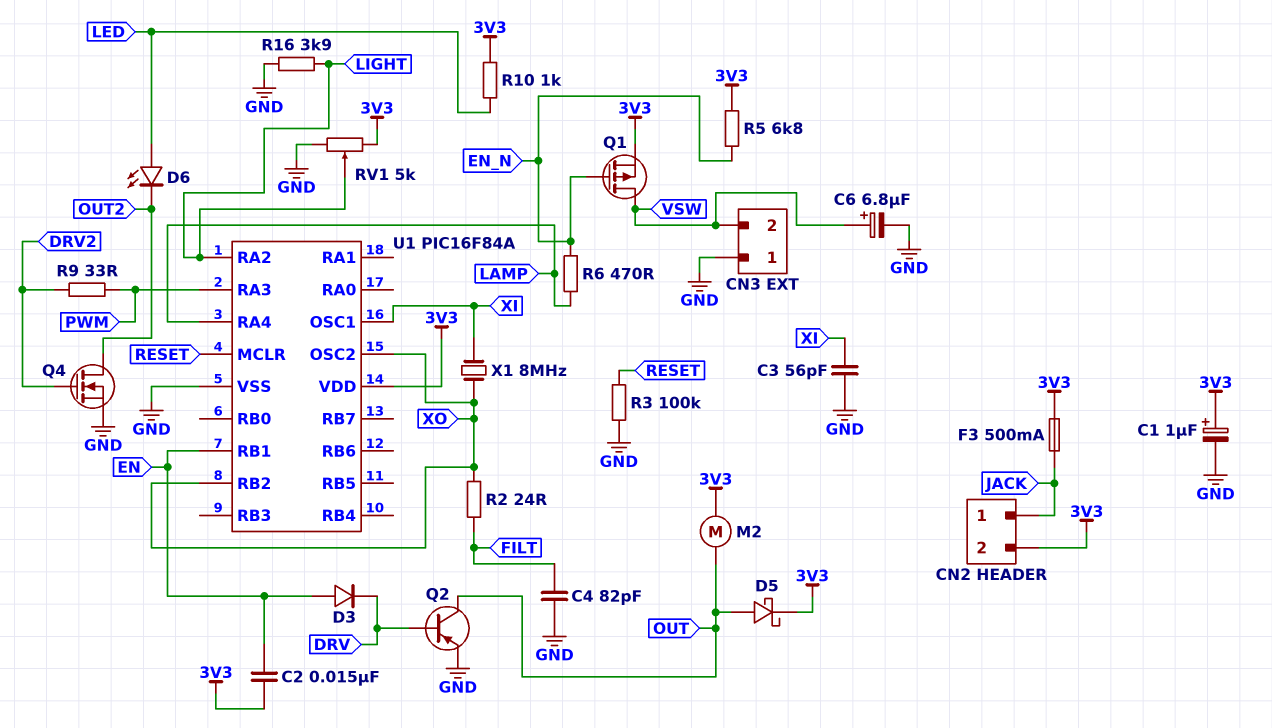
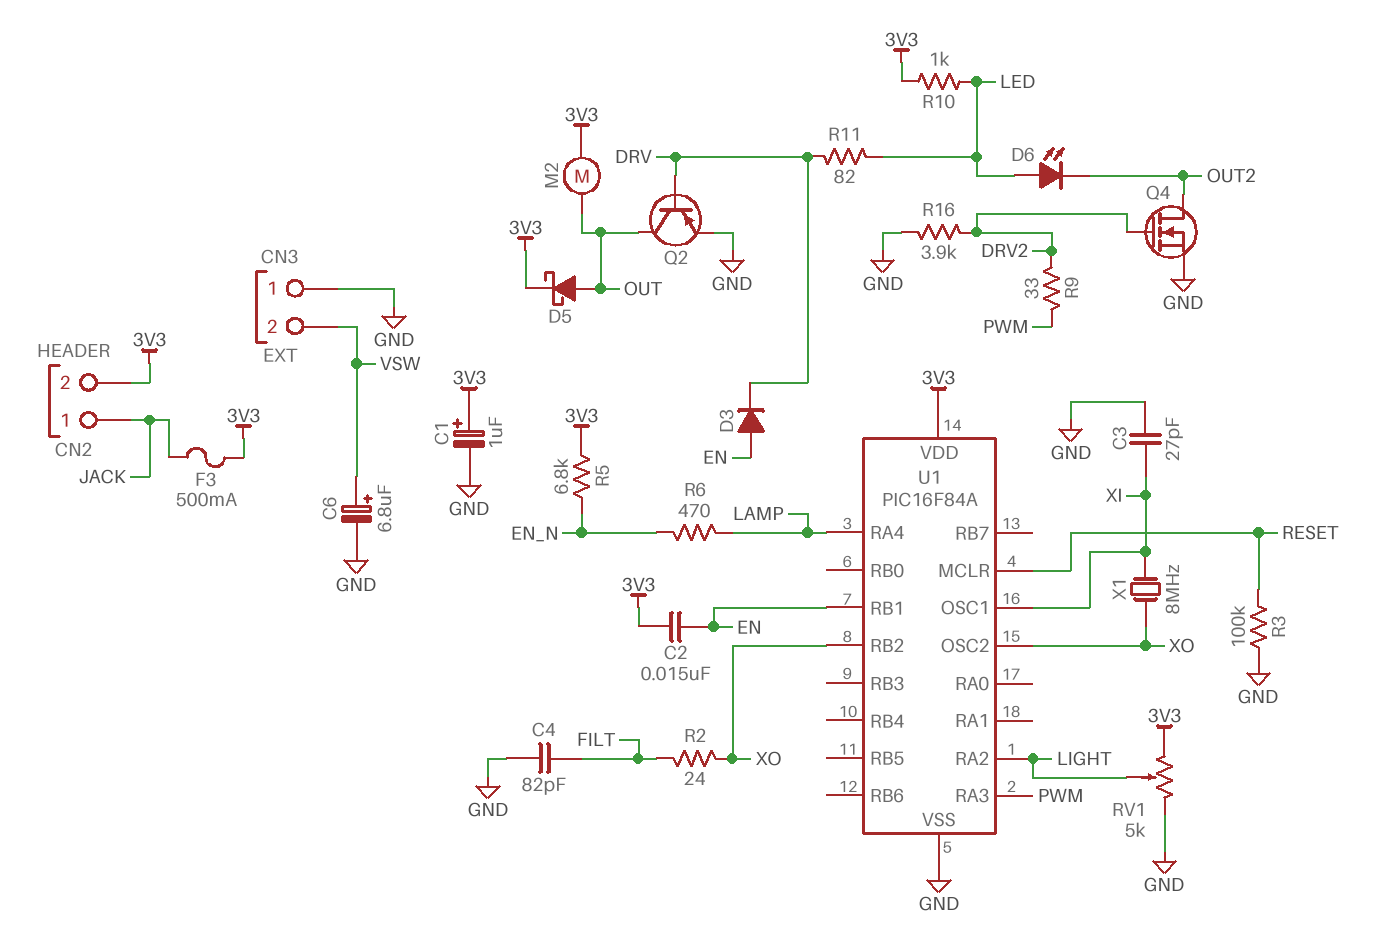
C3: 56pF (GND, XI) -> 27pF (GND, XI)
Q1: PMOS (G EN_N, D VSW, S 3V3) -> none
R11: none -> 82 (DRV, LED)
R16: 3.9k (GND, LIGHT) -> 3.9k (DRV2, GND)

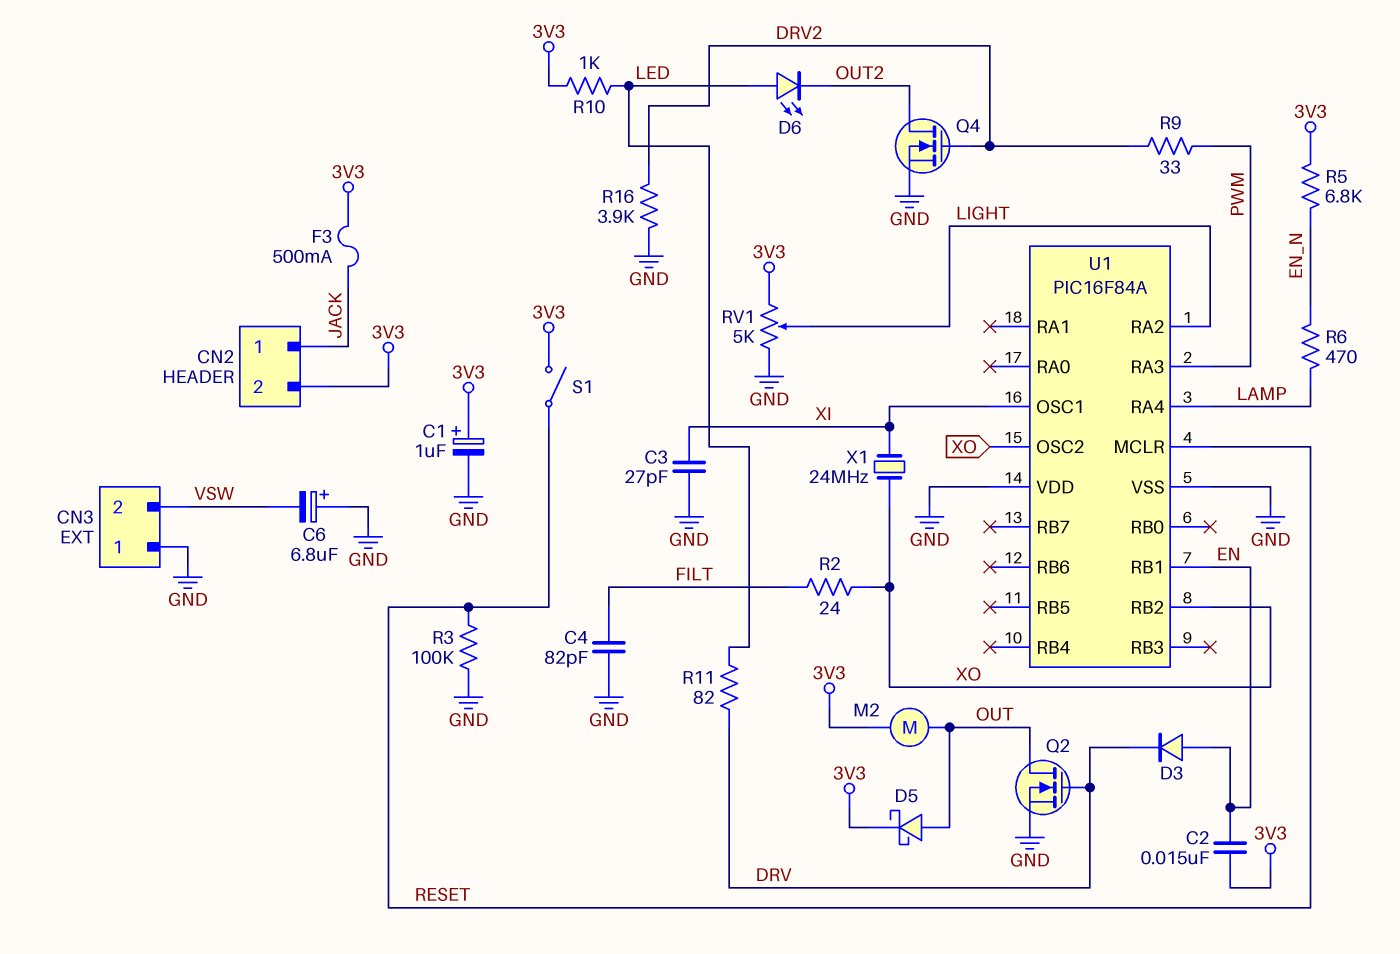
C6: 6.8uF (plus VSW, minus GND) -> 6.8uF (plus GND, minus VSW)
Q2: PNP (B DRV, C OUT, E GND) -> NMOS (G DRV, D OUT, S GND)
S1: none -> switch (3V3, RESET)
U1 pin VDD: 3V3 -> GND
X1: 8MHz (XI, XO) -> 24MHz (XI, XO)

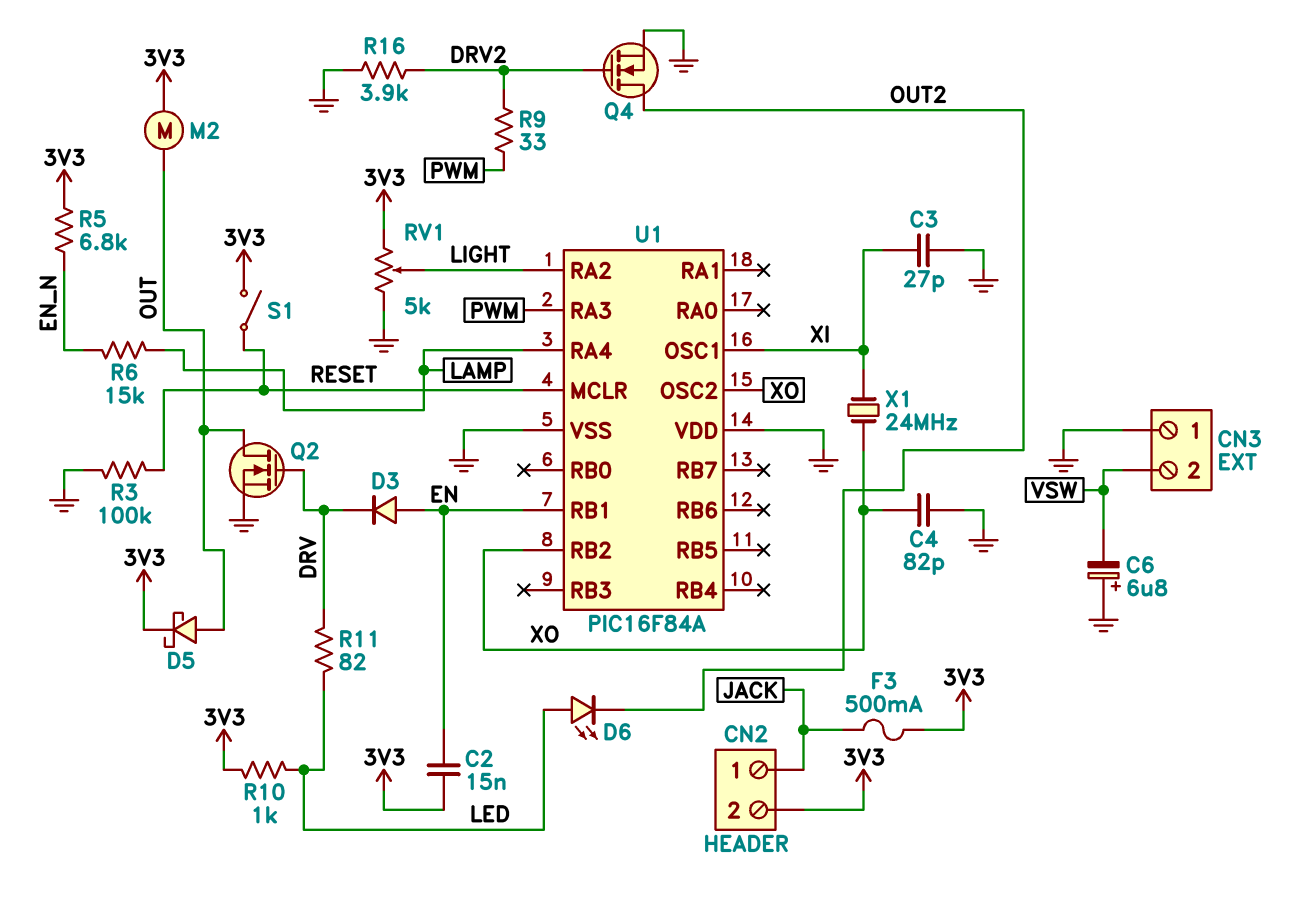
C1: 1uF (plus 3V3, minus GND) -> none
C4: 82pF (FILT, GND) -> 82pF (GND, XO)
R2: 24 (FILT, XO) -> none
R6: 470 (EN_N, LAMP) -> 15k (EN_N, LAMP)

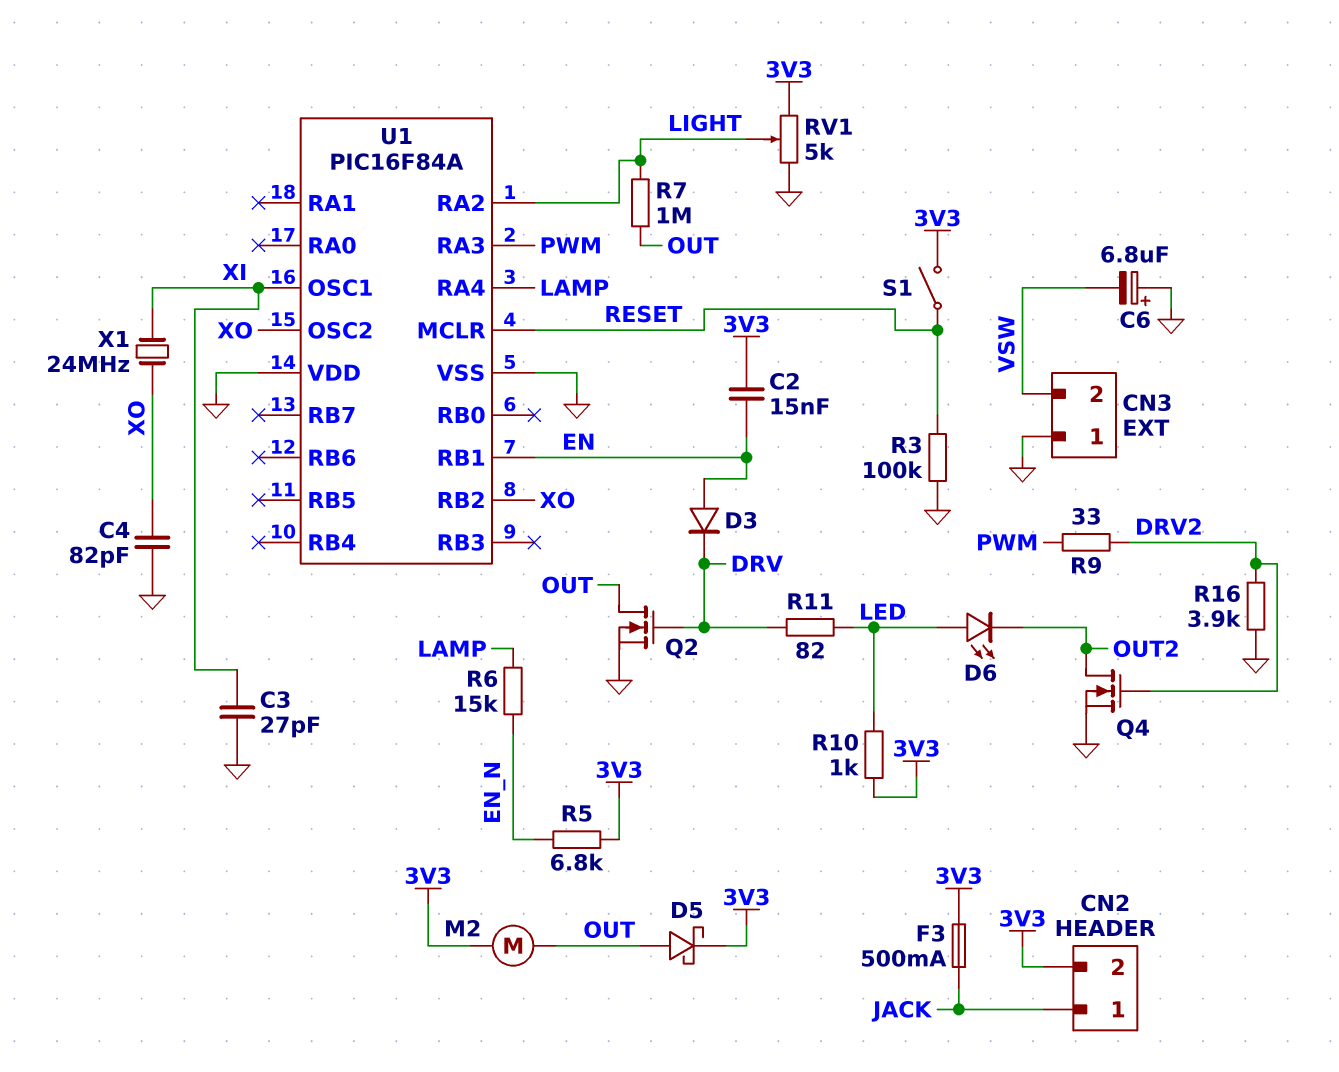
R7: none -> 1M (LIGHT, OUT)

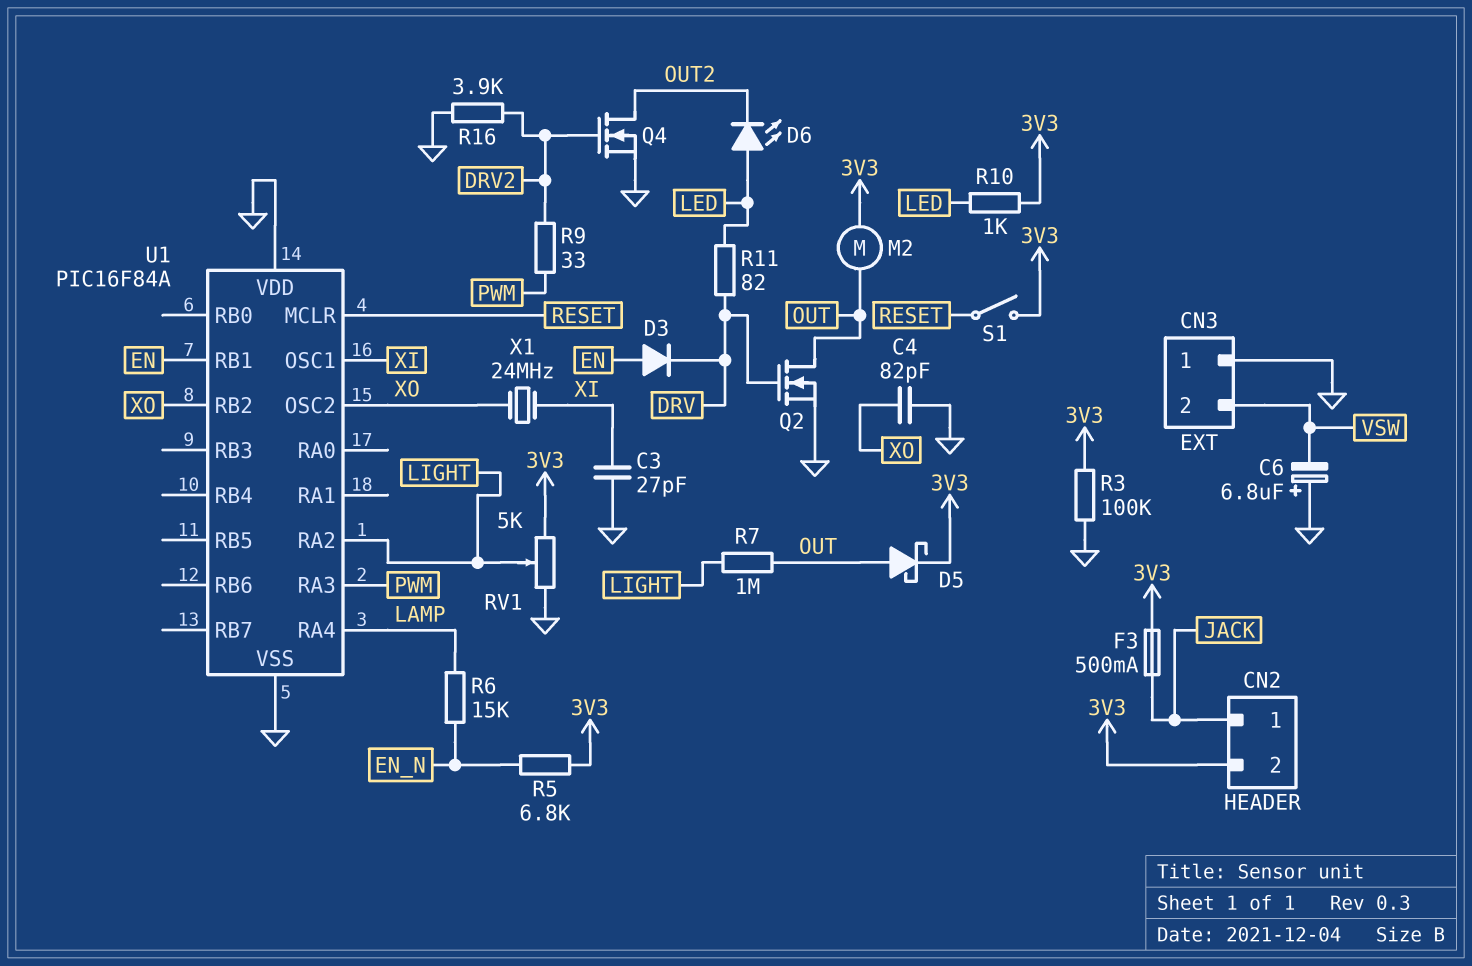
C2: 15nF (3V3, EN) -> none
R3: 100k (GND, RESET) -> 100k (3V3, GND)

